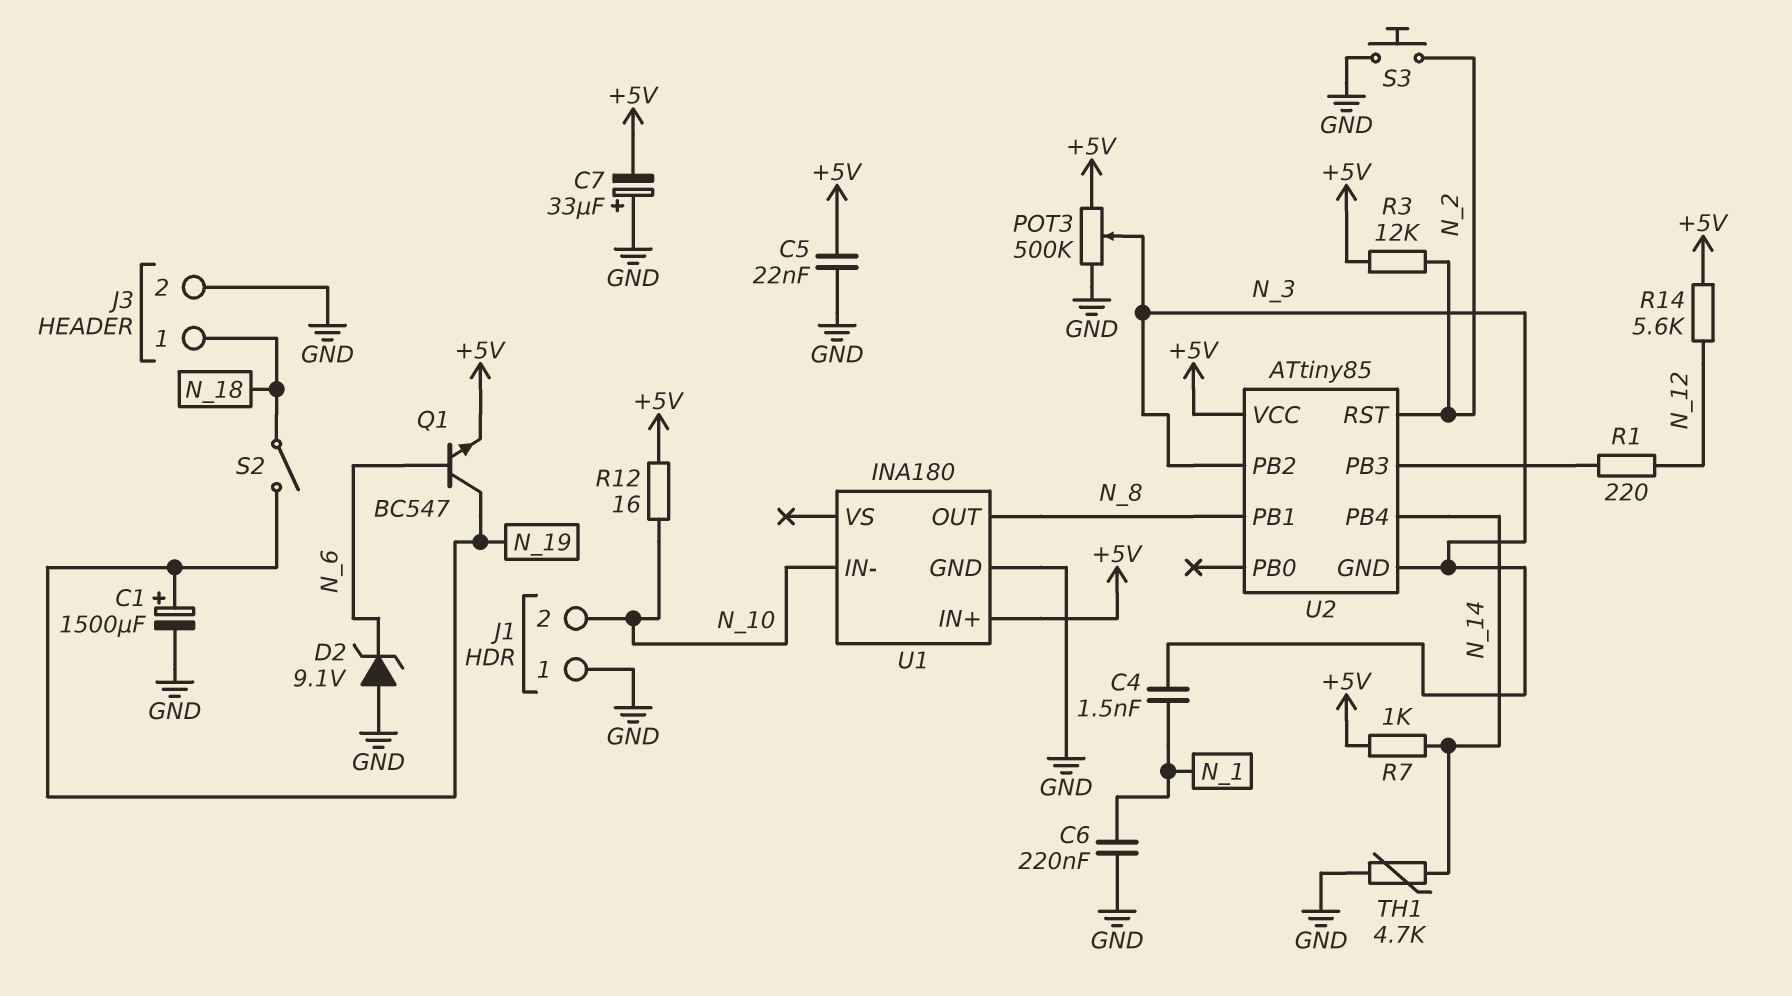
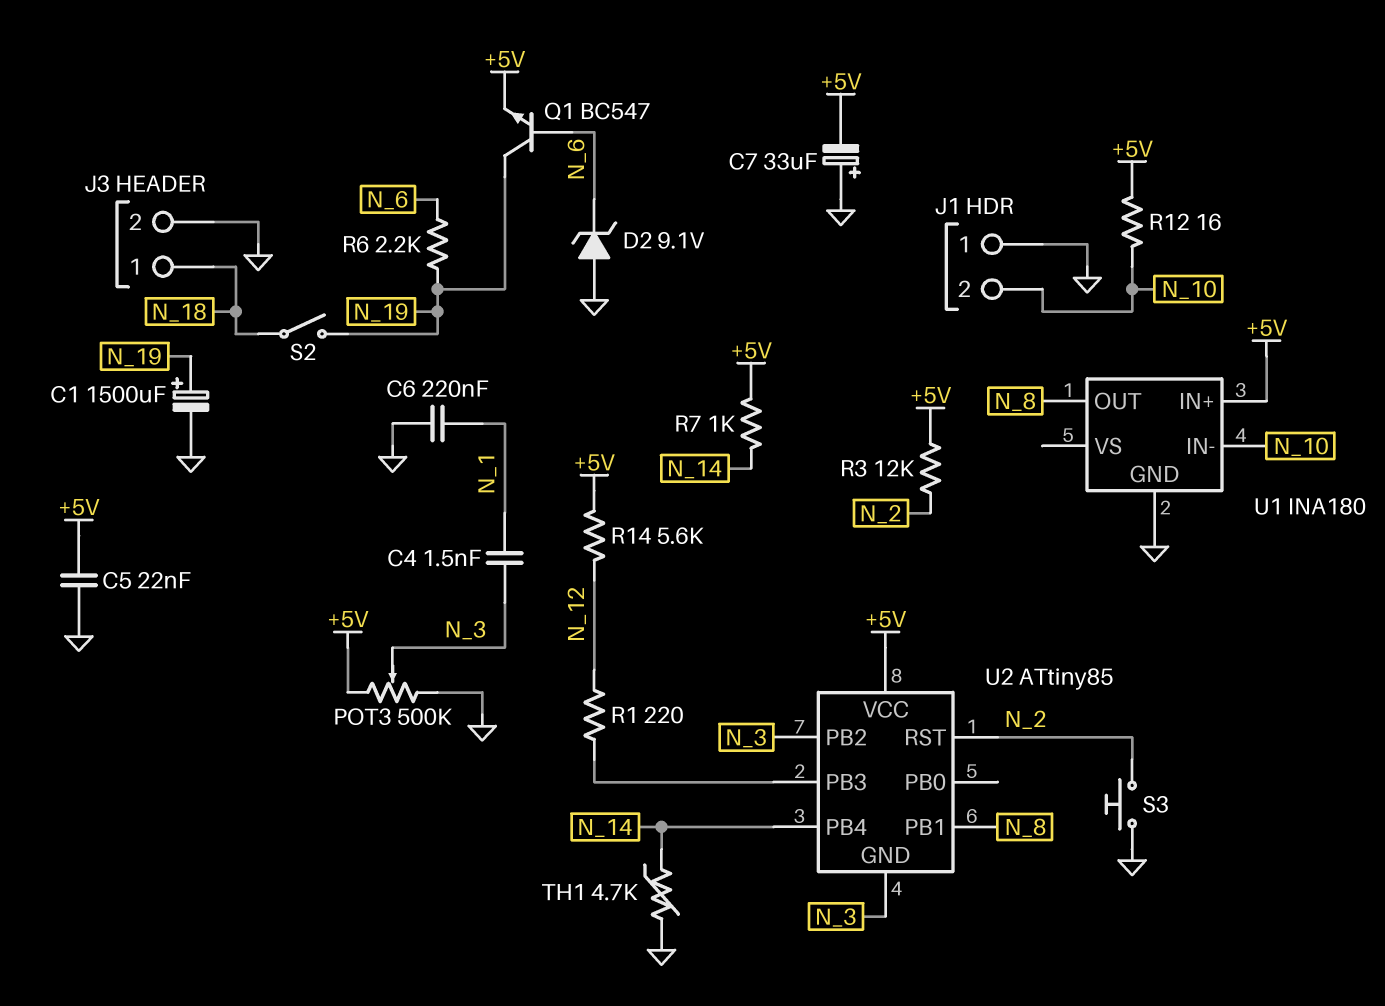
R6: none -> 2.2k (N_6, N_19)

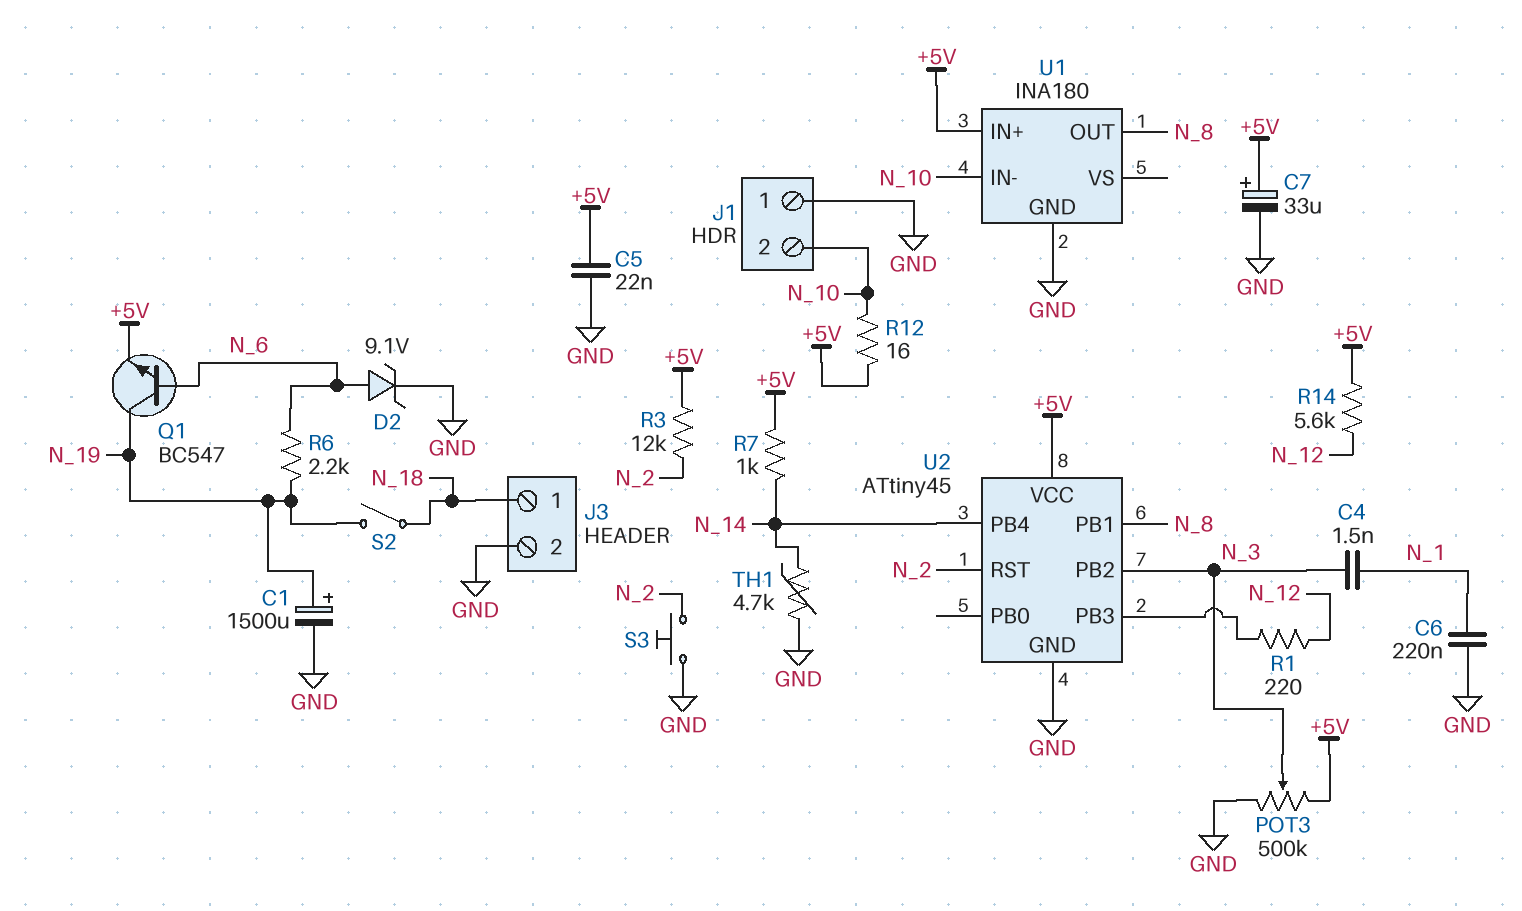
C7: 33uF (plus GND, minus +5V) -> 33uF (plus +5V, minus GND)
D2: zener 9.1V (A GND, K N_6) -> zener 9.1V (A N_6, K GND)
U2: ATtiny85 -> ATtiny45
U2 pin GND: N_3 -> GND

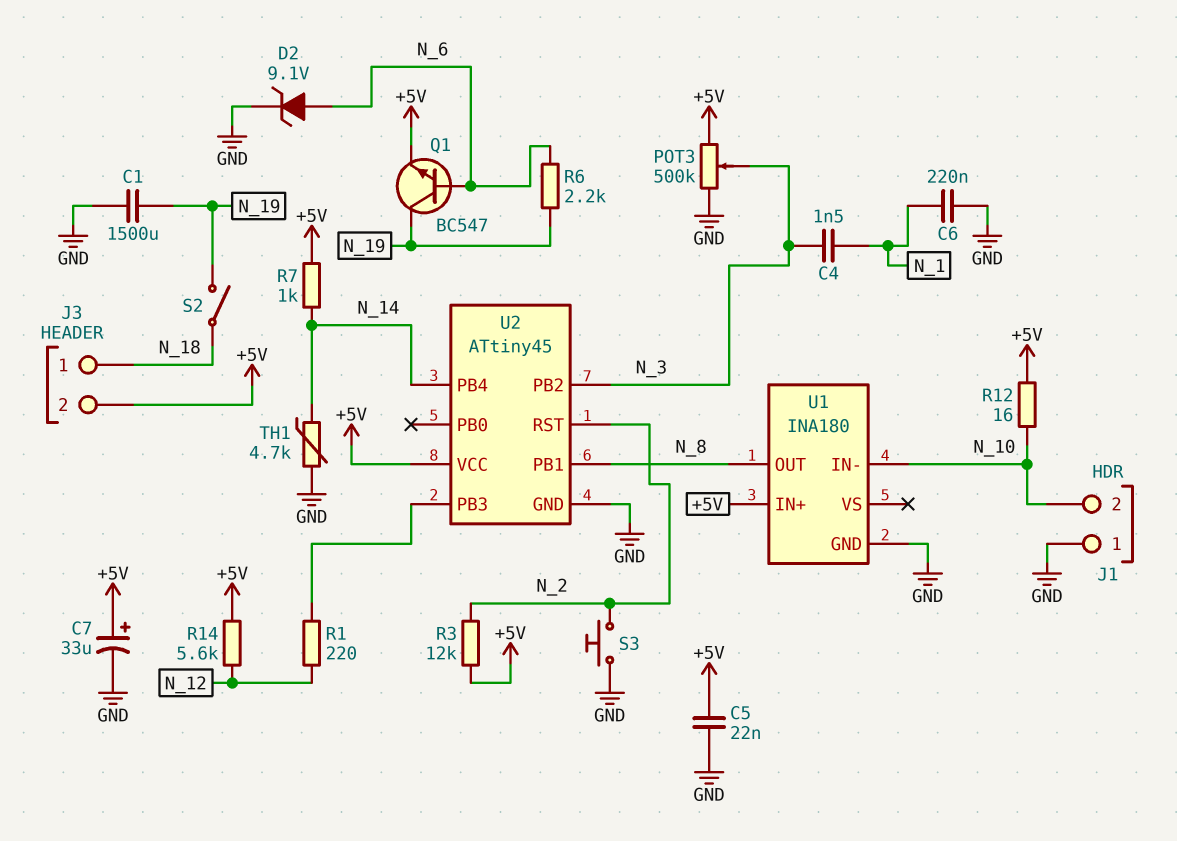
C1: 1500uF (plus N_19, minus GND) -> 1500uF (GND, N_19)
J3 pin 2: GND -> +5V

